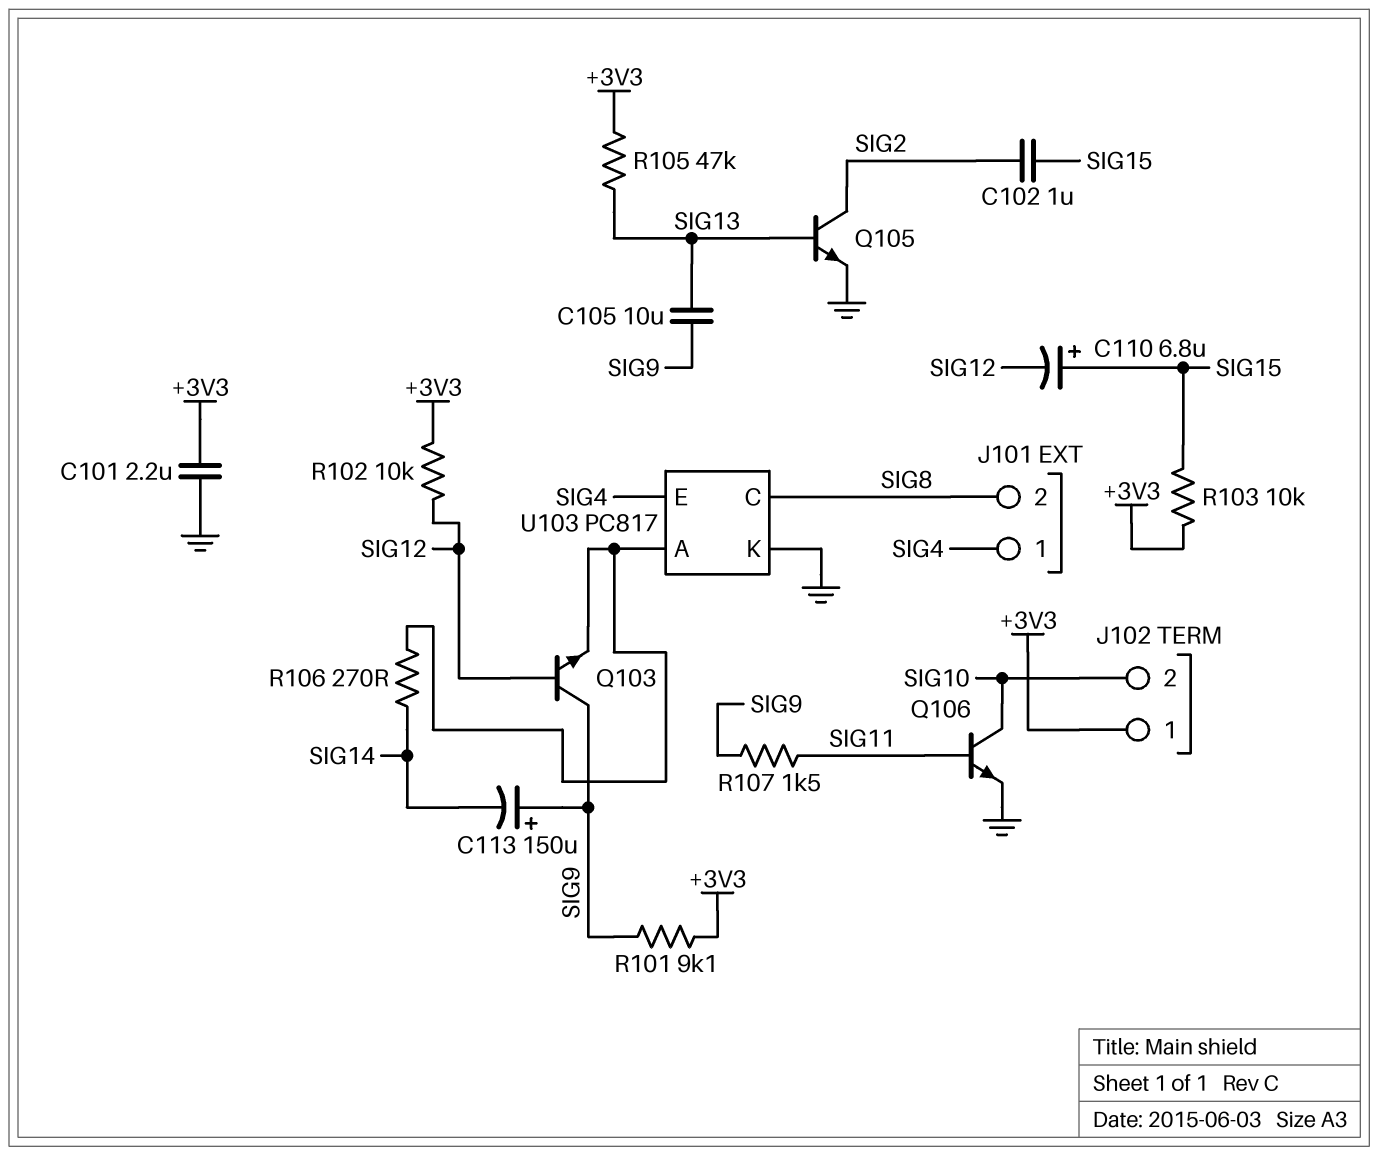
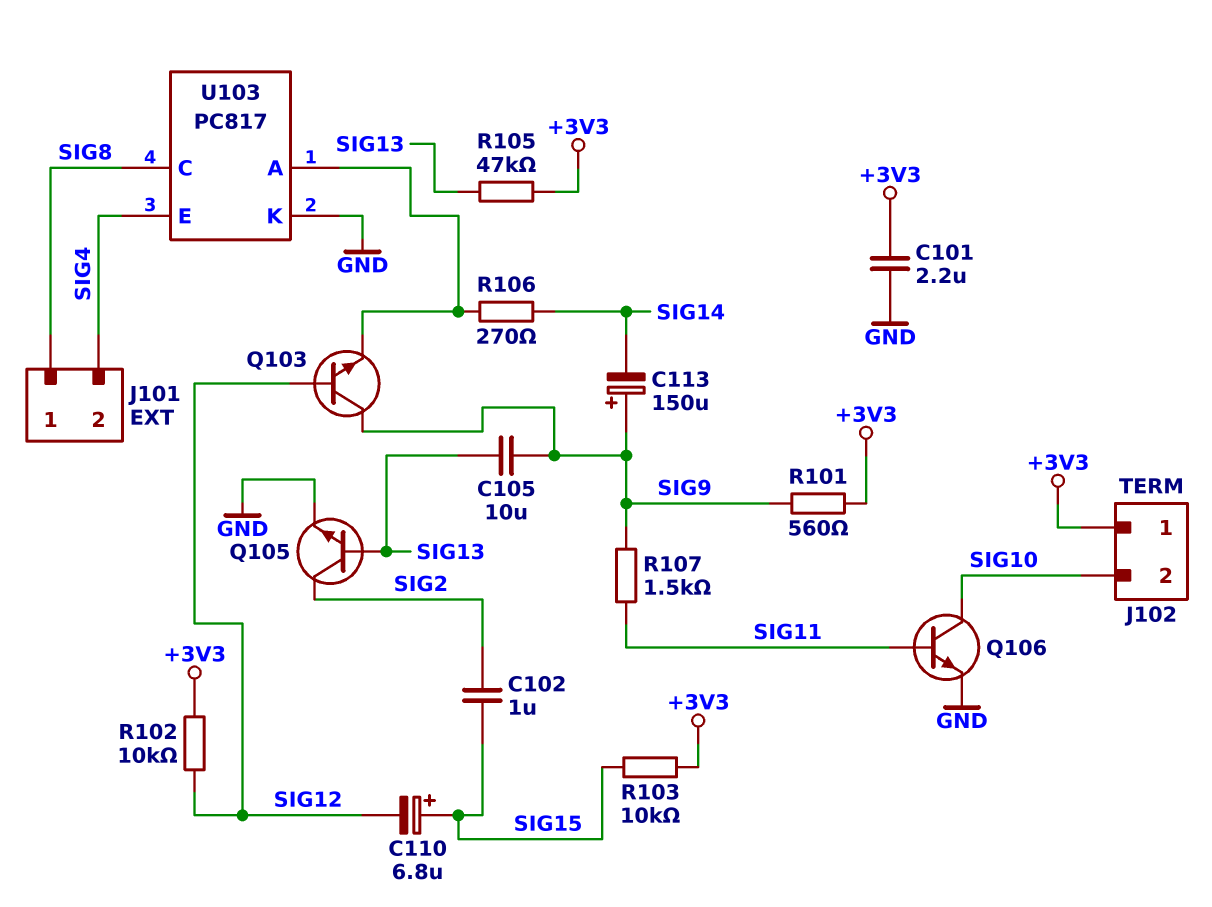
J101 pin 1: SIG4 -> SIG8
J101 pin 2: SIG8 -> SIG4
R101: 9.1k (+3V3, SIG9) -> 560 (+3V3, SIG9)

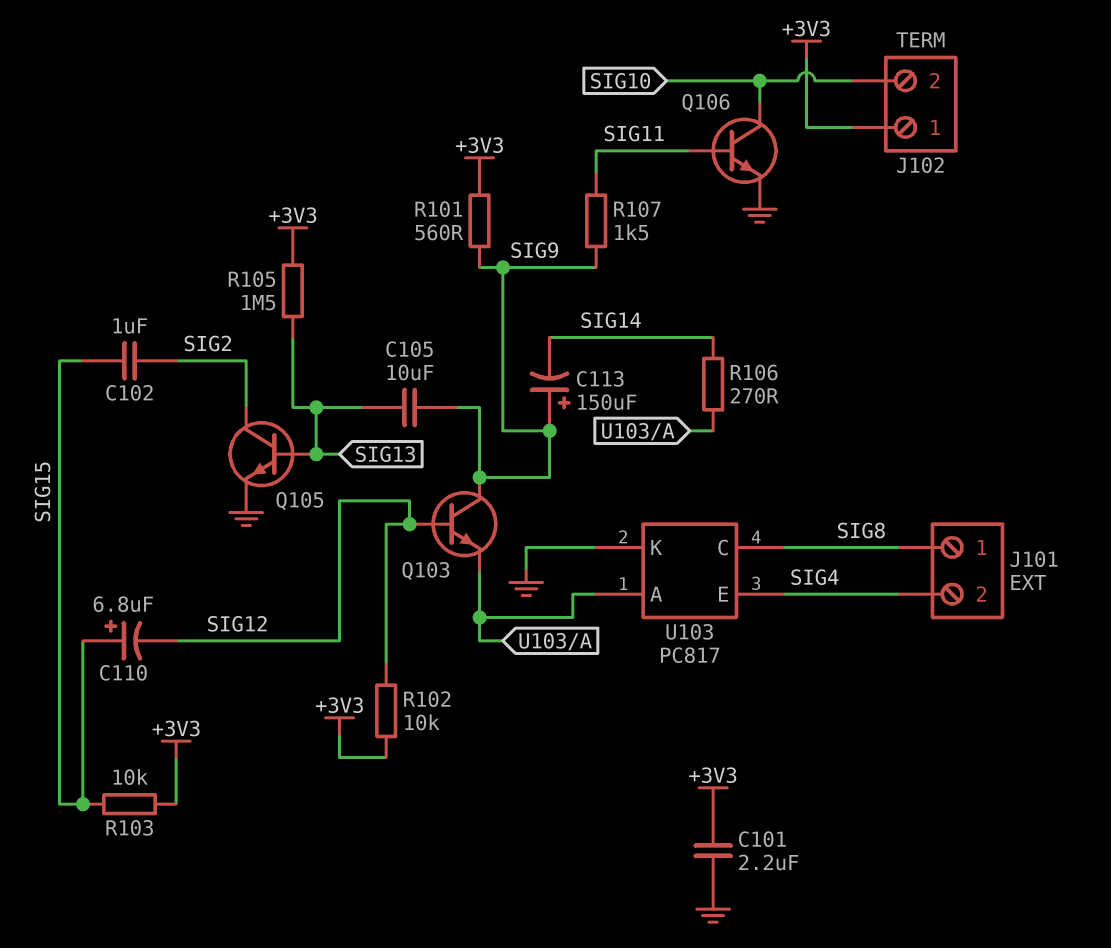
R105: 47k (+3V3, SIG13) -> 1.5M (+3V3, SIG13)

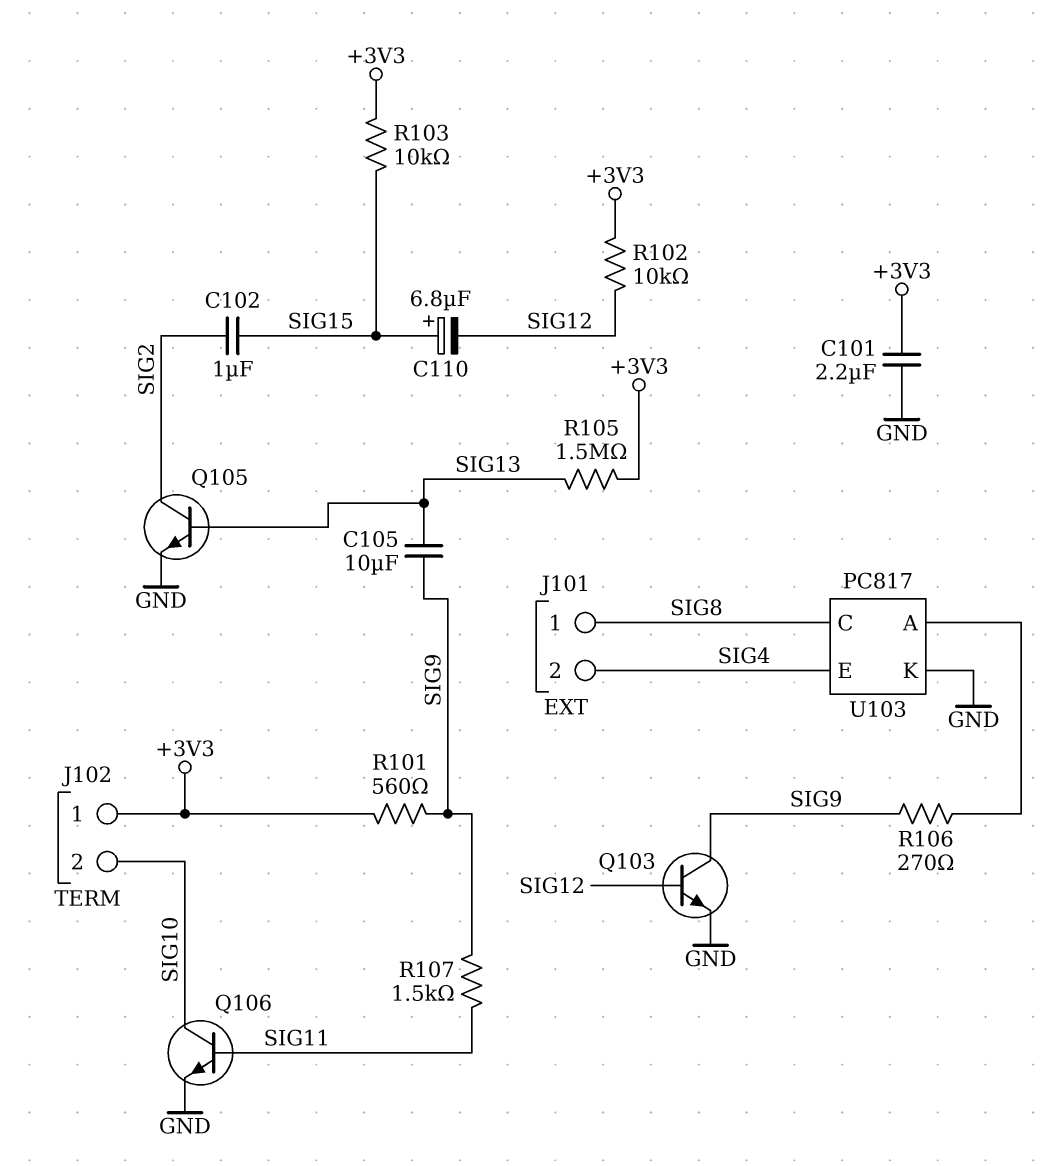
C113: 150uF (plus SIG9, minus SIG14) -> none
Q103: NPN (B SIG12, C SIG9, E U103/A) -> NPN (B SIG12, C SIG9, E GND)
R106: 270 (SIG14, U103/A) -> 270 (SIG9, U103/A)

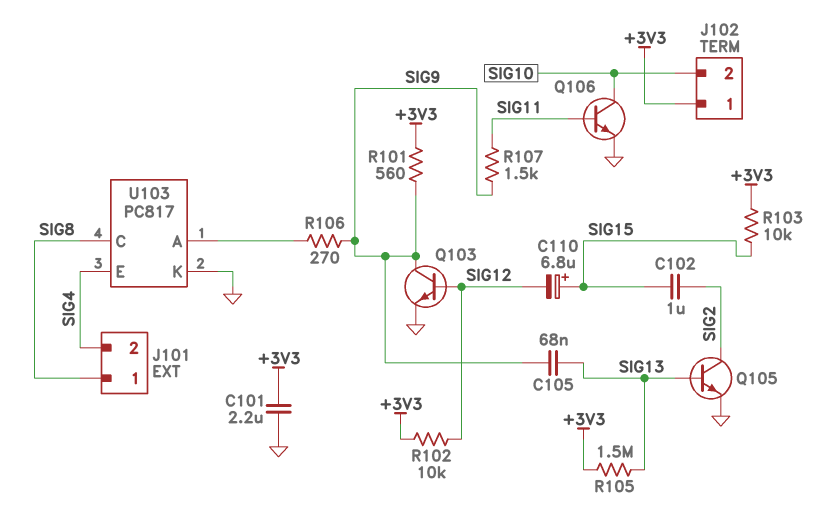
C105: 10uF (SIG9, SIG13) -> 68nF (SIG9, SIG13)

